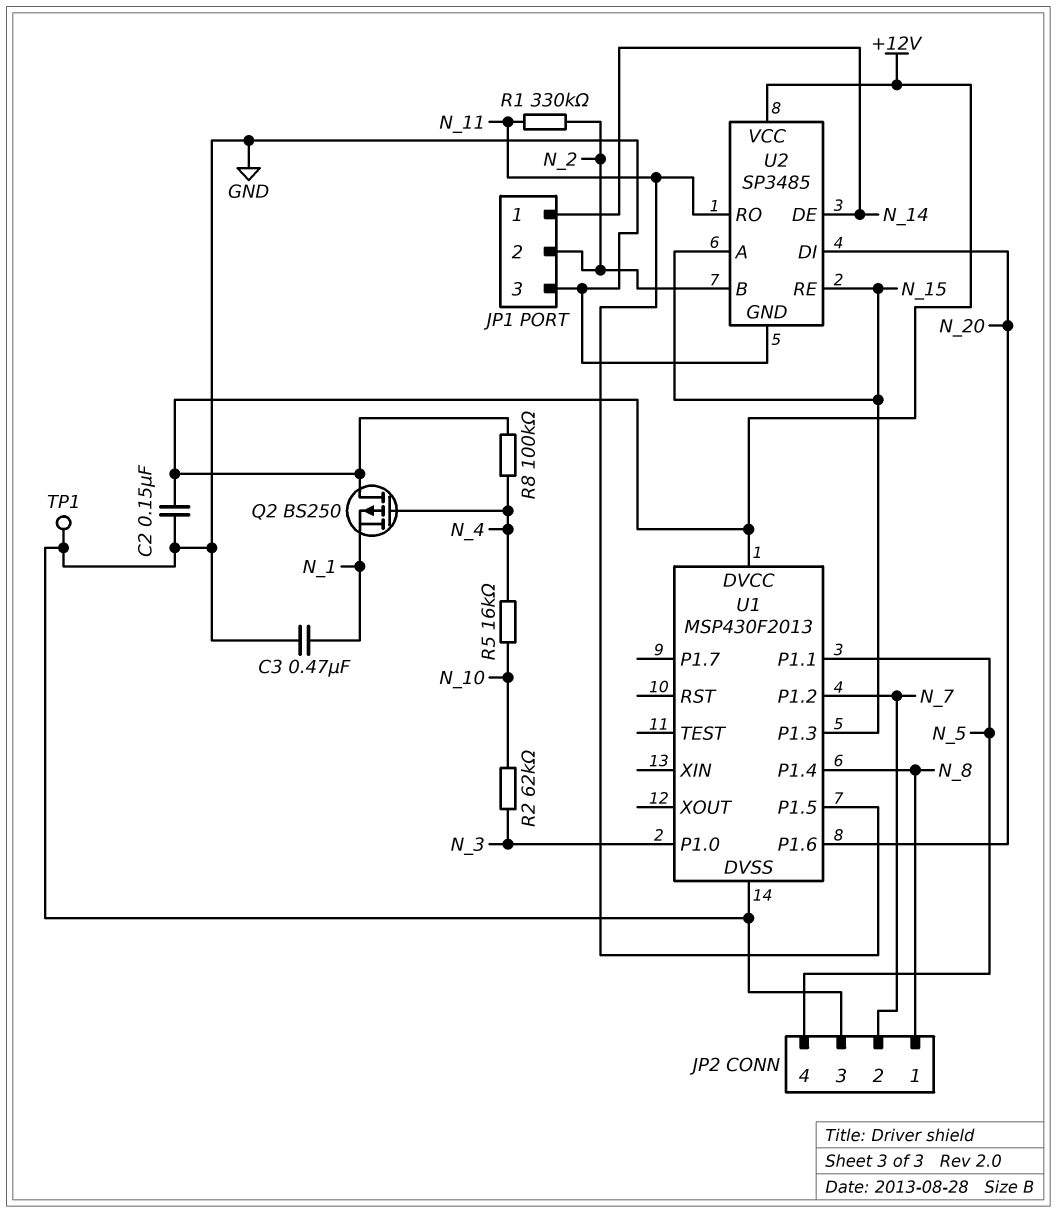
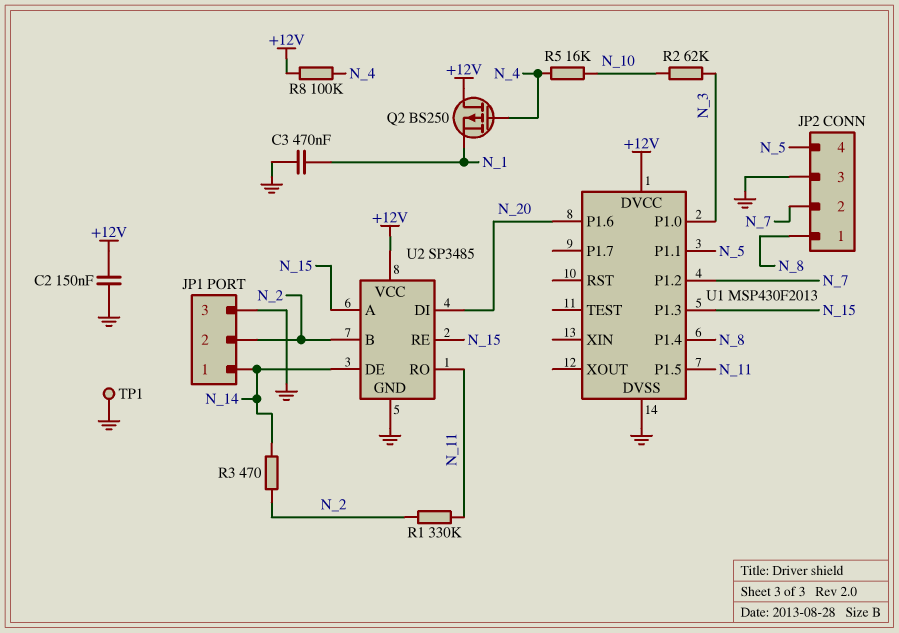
R3: none -> 470 (N_2, N_14)

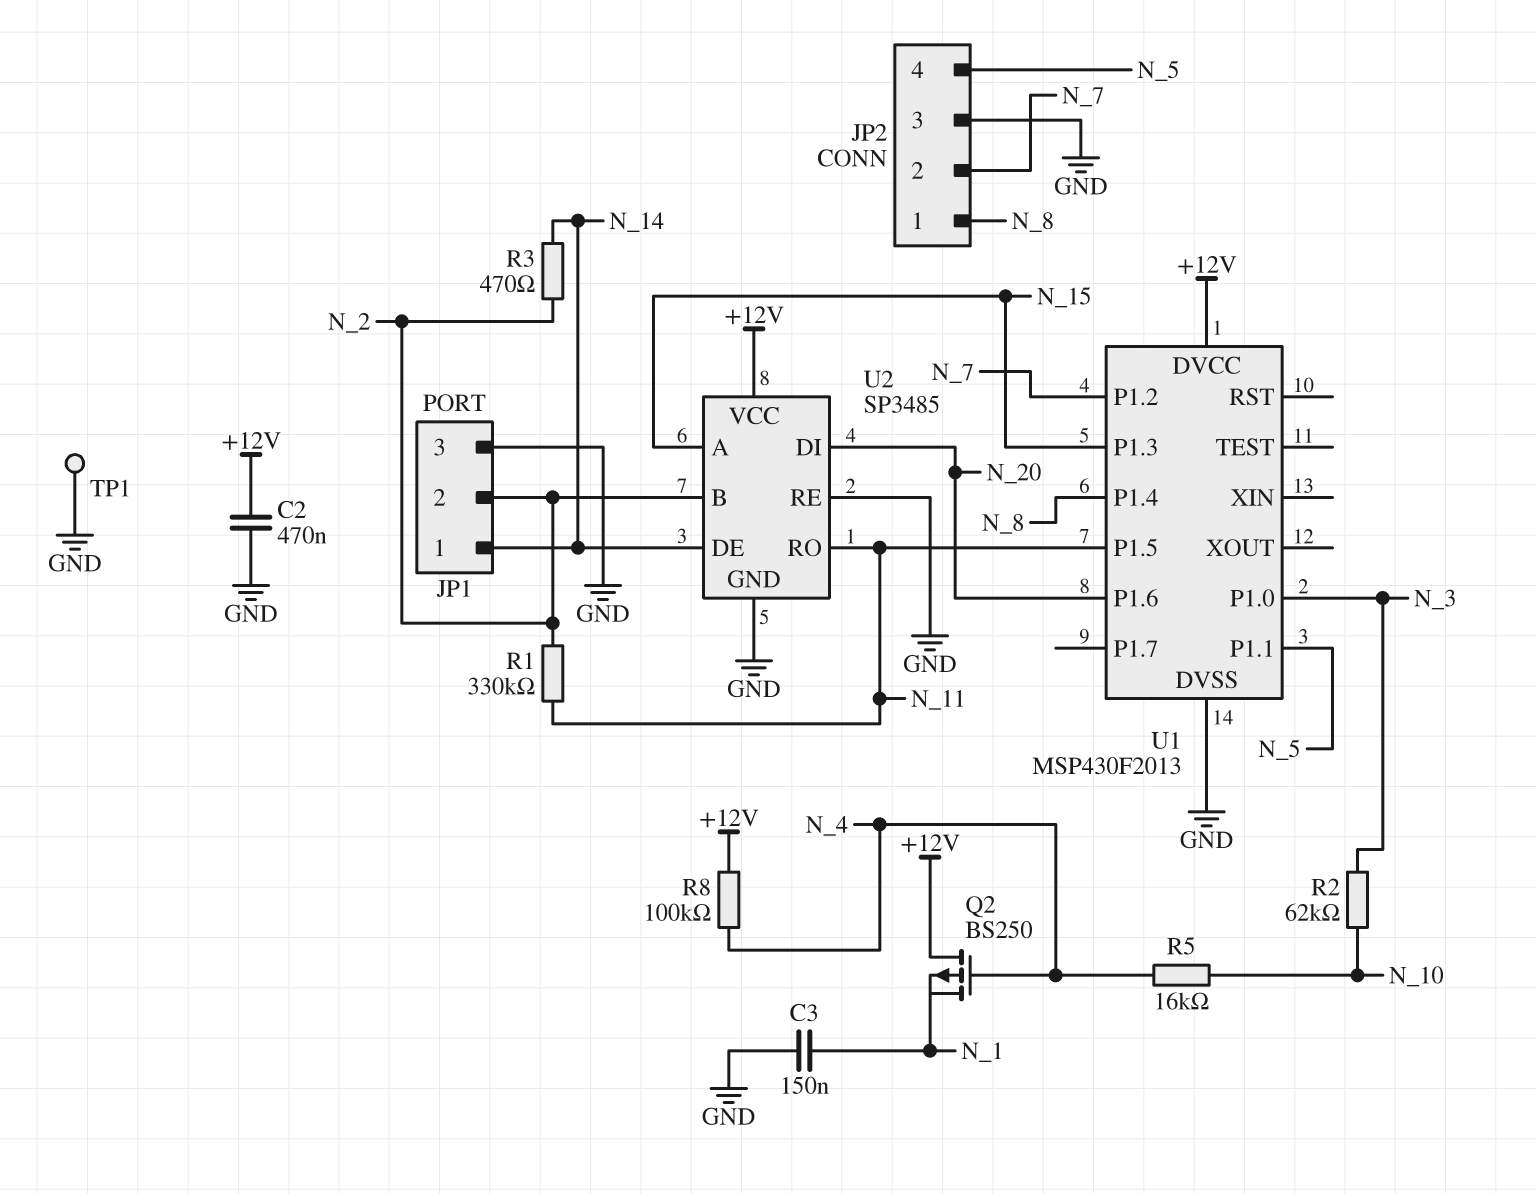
C2: 150nF (+12V, GND) -> 470nF (+12V, GND)
C3: 470nF (GND, N_1) -> 150nF (GND, N_1)
U2 pin RE: N_15 -> GND

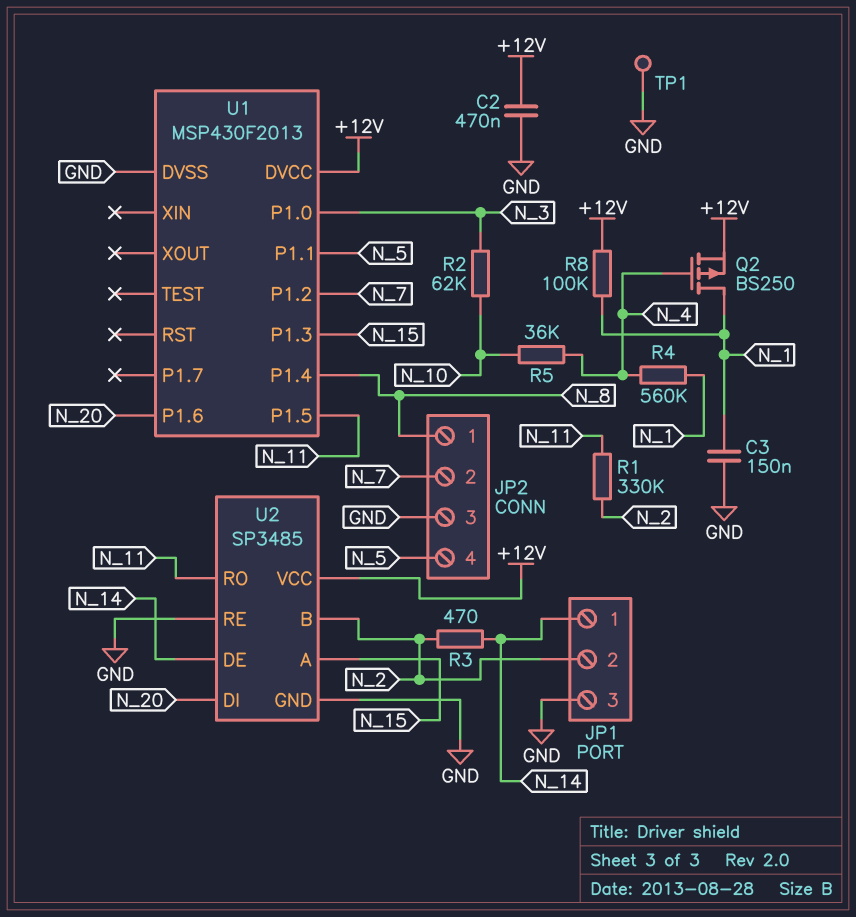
Q2: PMOS BS250 (G N_4, D +12V, S N_1) -> PMOS BS250 (G N_4, D N_1, S +12V)
R4: none -> 560k (N_1, N_4)
R5: 16k (N_4, N_10) -> 36k (N_4, N_10)
R8: 100k (+12V, N_4) -> 100k (+12V, N_1)

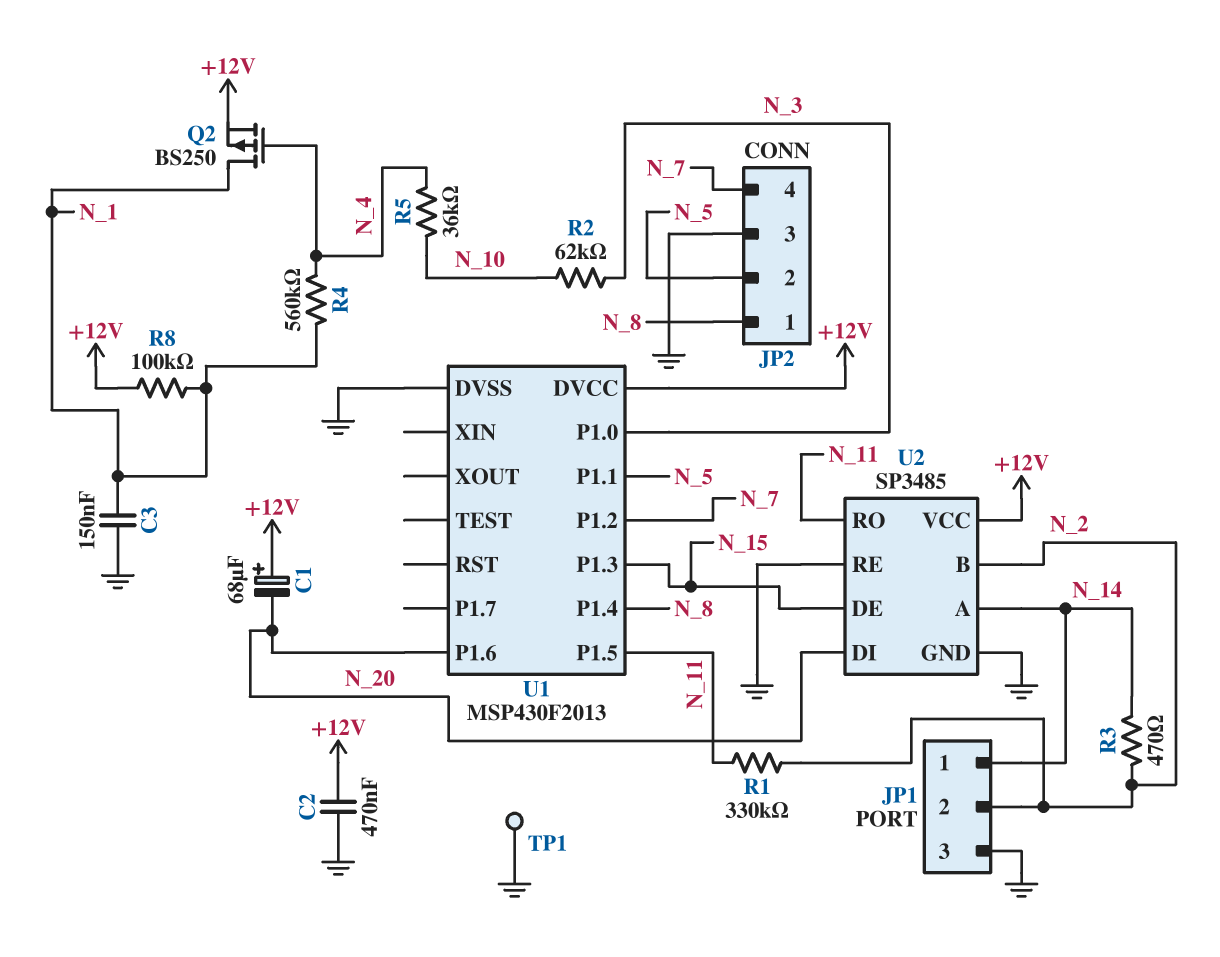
C1: none -> 68uF (plus +12V, minus N_20)
JP2 pin 2: N_7 -> N_5
JP2 pin 4: N_5 -> N_7
U2 pin A: N_15 -> N_14
U2 pin DE: N_14 -> N_15

